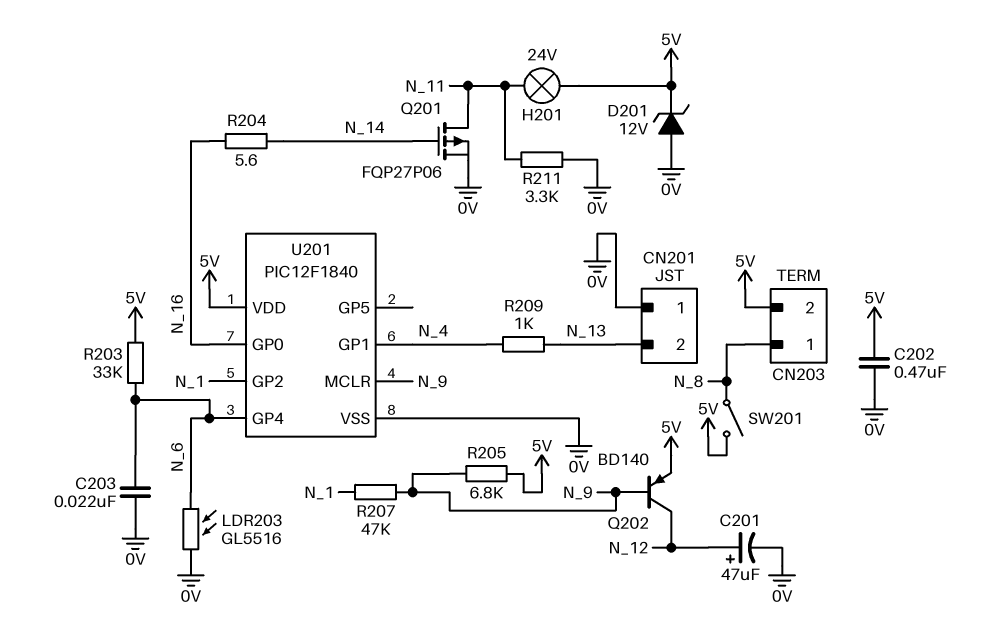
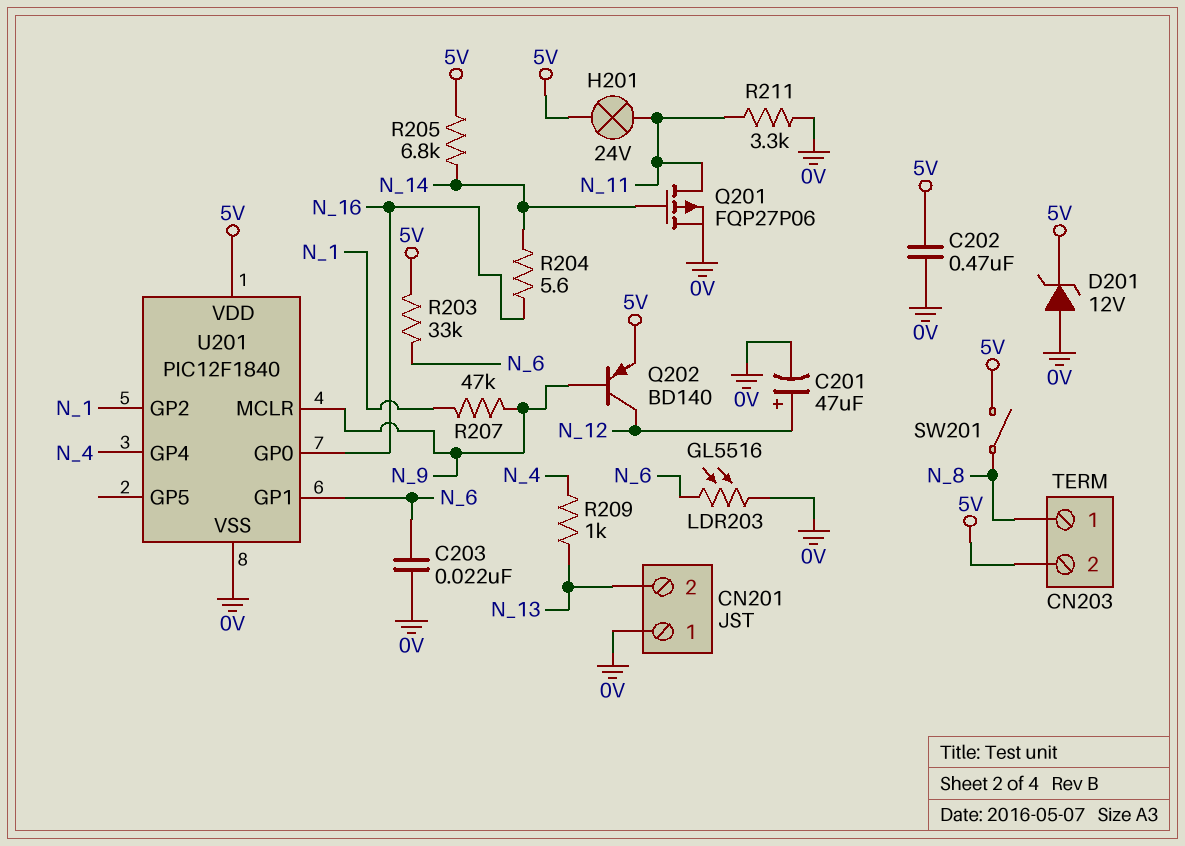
R205: 6.8k (5V, N_9) -> 6.8k (5V, N_14)
U201 pin GP1: N_4 -> N_6
U201 pin GP4: N_6 -> N_4

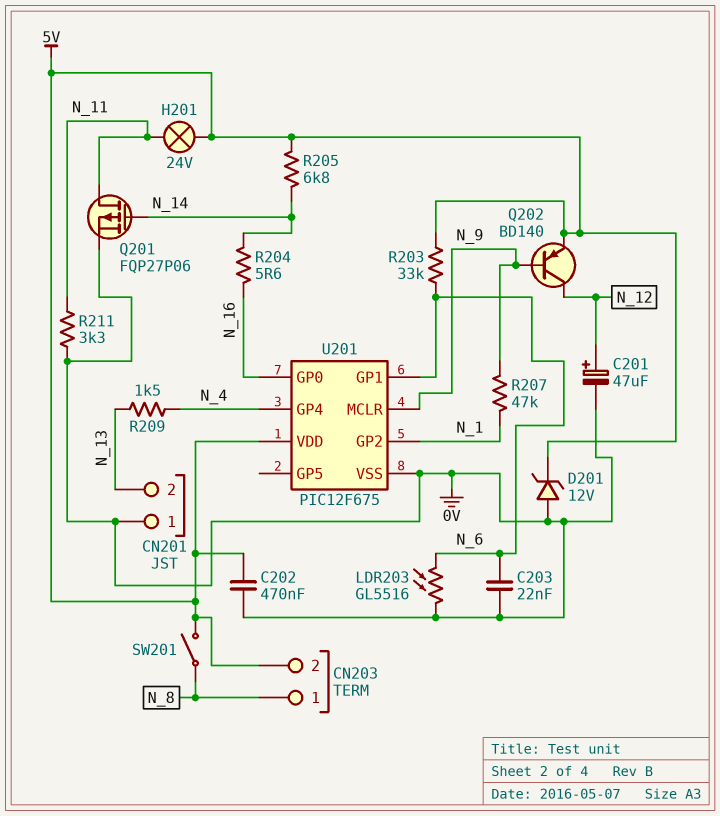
R209: 1k (N_4, N_13) -> 1.5k (N_4, N_13)
U201: PIC12F1840 -> PIC12F675

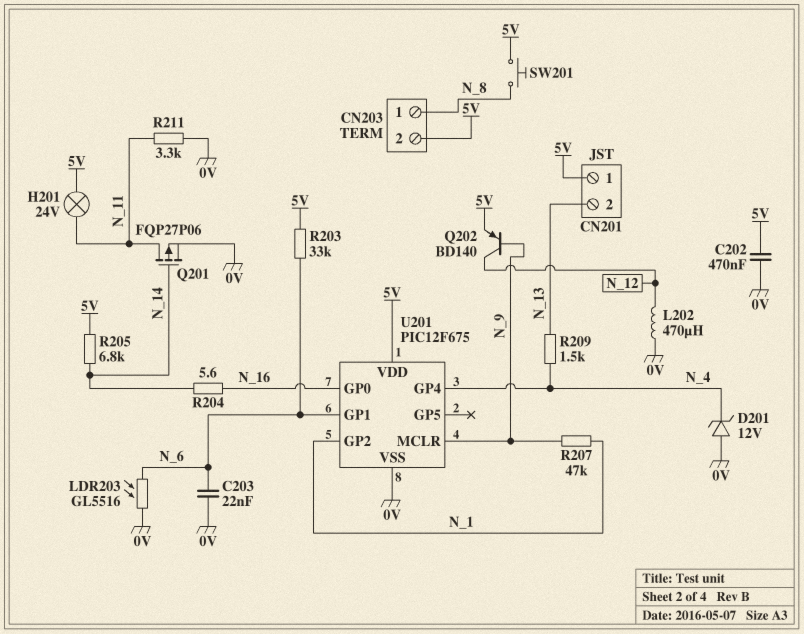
C201: 47uF (plus N_12, minus 0V) -> none
CN201 pin 1: 0V -> 5V
D201: zener 12V (A 0V, K 5V) -> zener 12V (A 0V, K N_4)
L202: none -> 470uH (0V, N_12)
SW201: switch (5V, N_8) -> button (5V, N_8)

